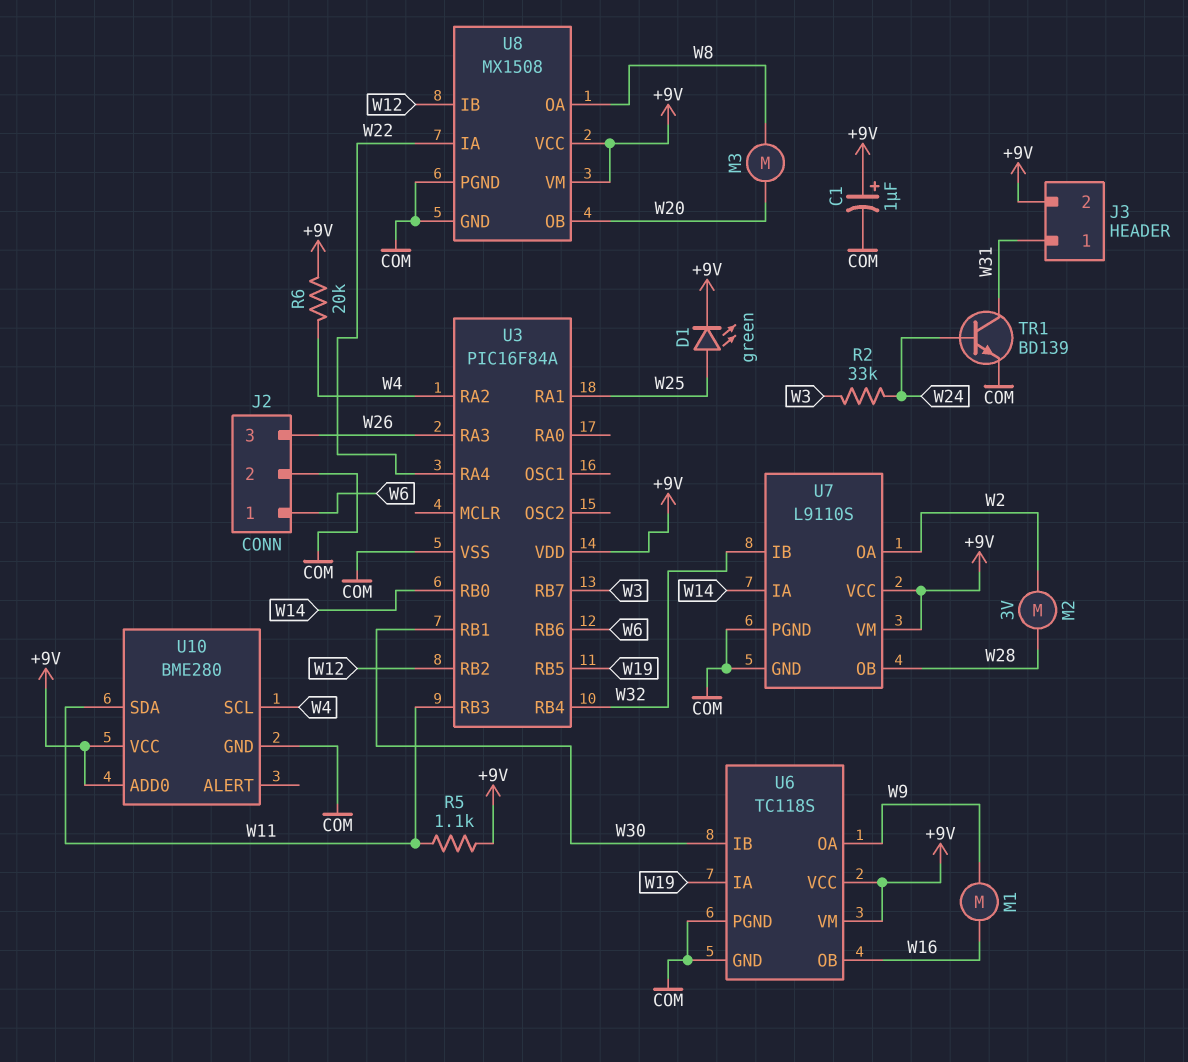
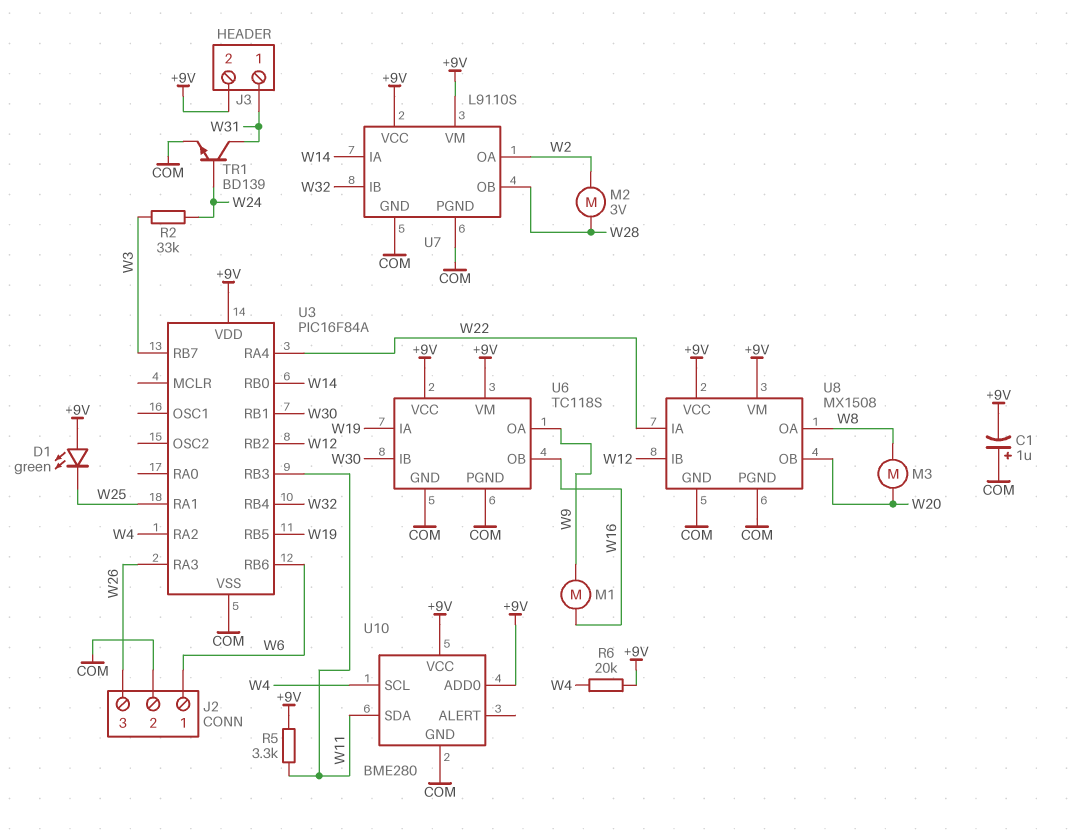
C1: 1uF (plus +9V, minus COM) -> 1uF (plus COM, minus +9V)
D1: LED green (A W25, K +9V) -> LED green (A +9V, K W25)
R5: 1.1k (+9V, W11) -> 3.3k (+9V, W11)

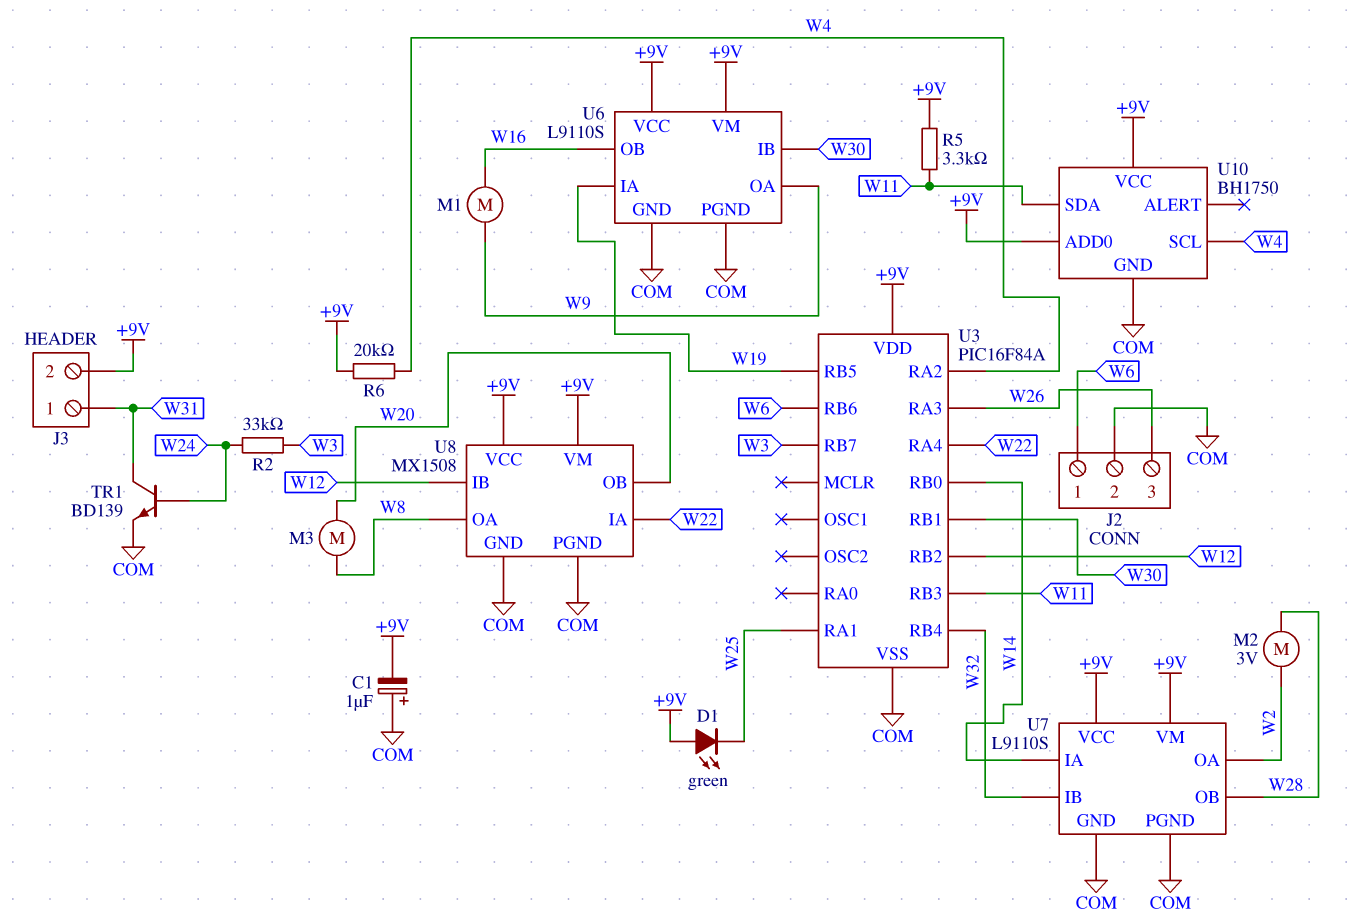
U6: TC118S -> L9110S
U10: BME280 -> BH1750

